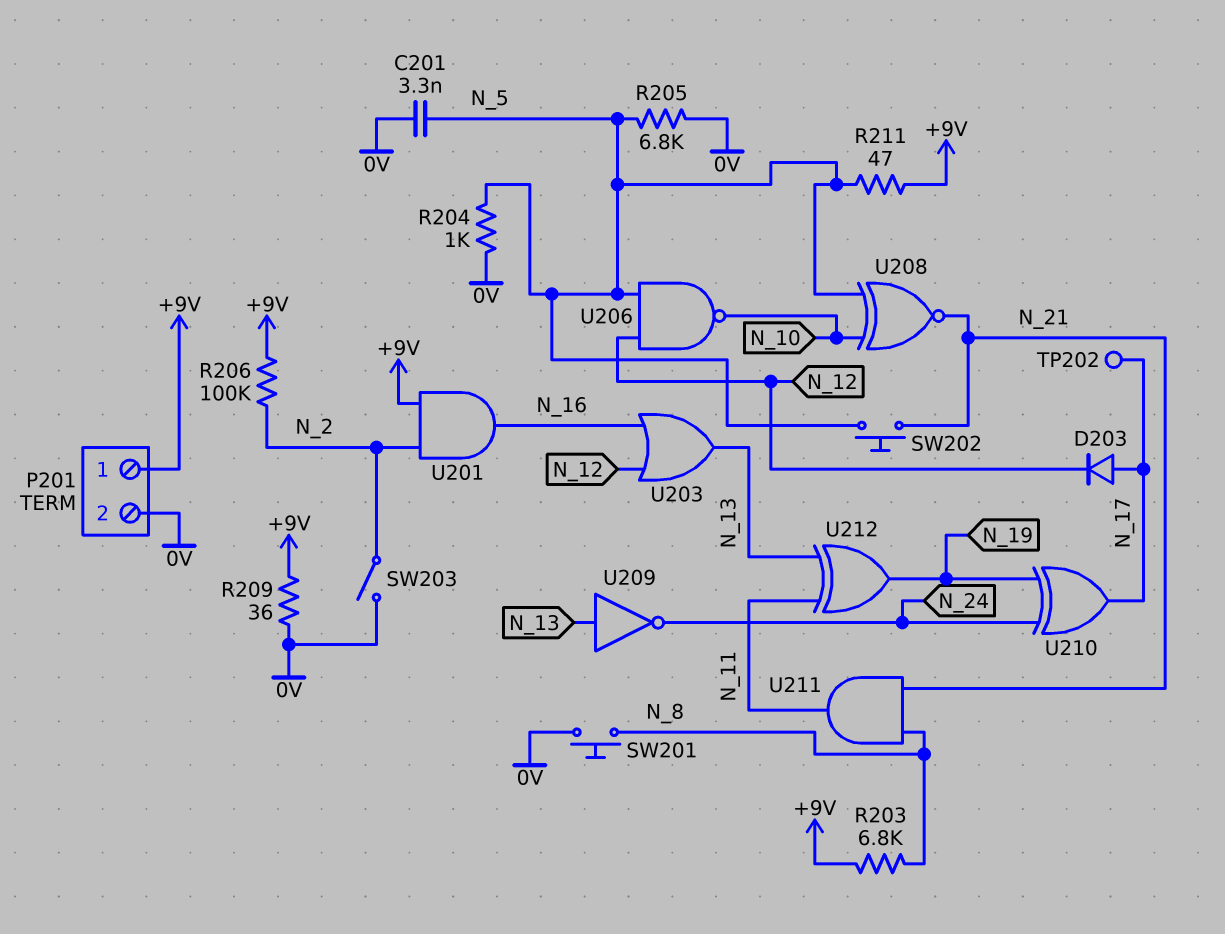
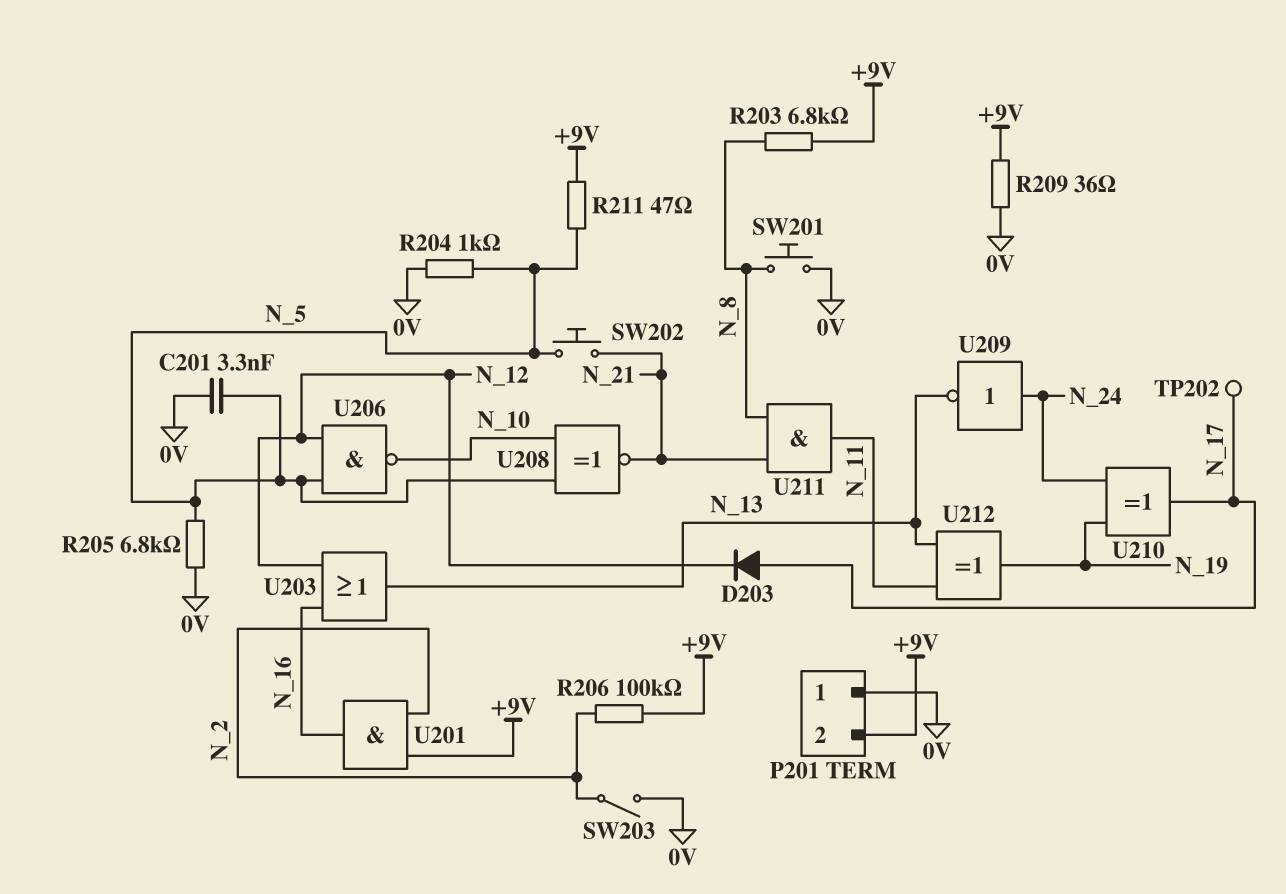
P201 pin 1: +9V -> 0V
P201 pin 2: 0V -> +9V
U209: NOT (in N_13, out N_24) -> NOT (in N_24, out N_13)

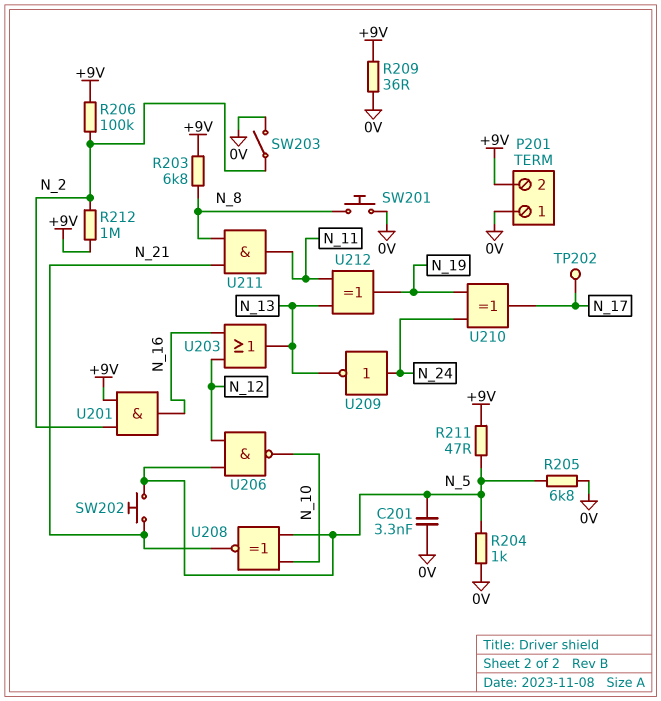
D203: diode (A N_17, K N_12) -> none
R212: none -> 1M (+9V, N_2)

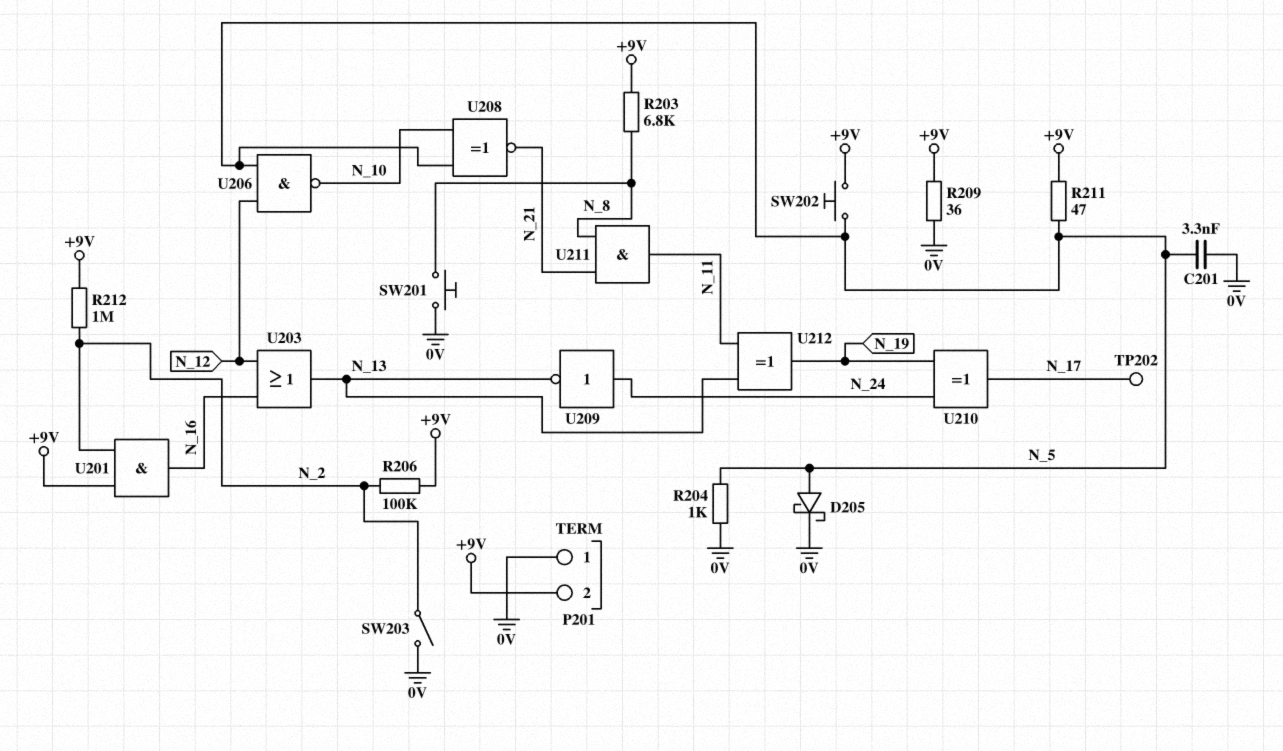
D205: none -> schottky (A N_5, K 0V)
R205: 6.8k (0V, N_5) -> none
SW202: button (N_5, N_21) -> button (+9V, N_5)

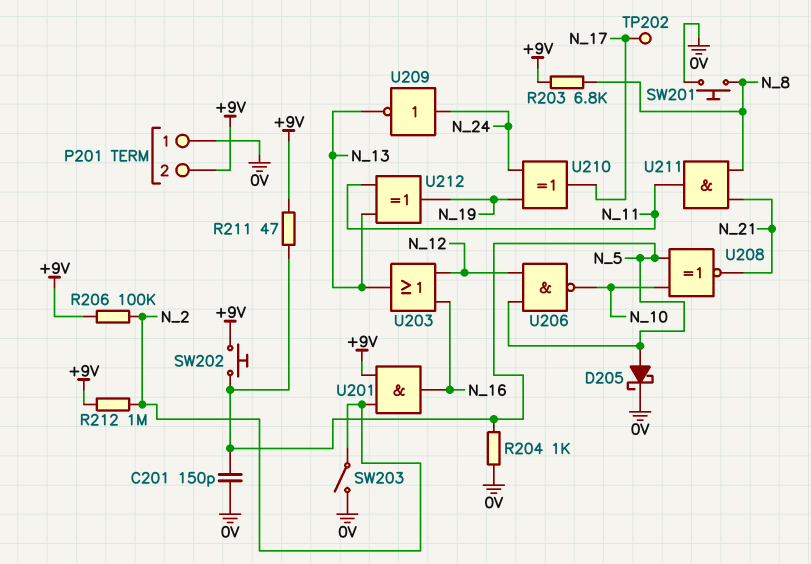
C201: 3.3nF (0V, N_5) -> 150pF (0V, N_5)
R209: 36 (+9V, 0V) -> none

